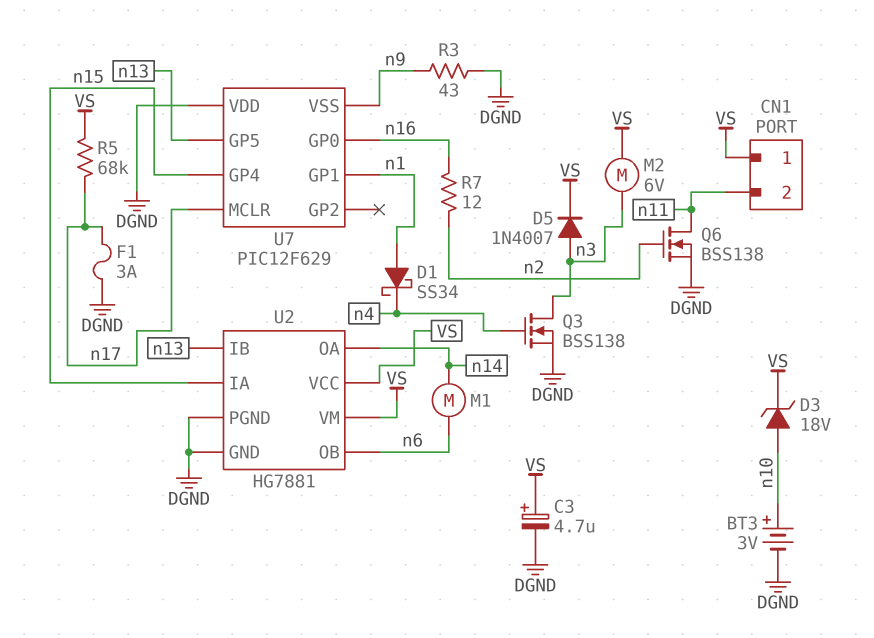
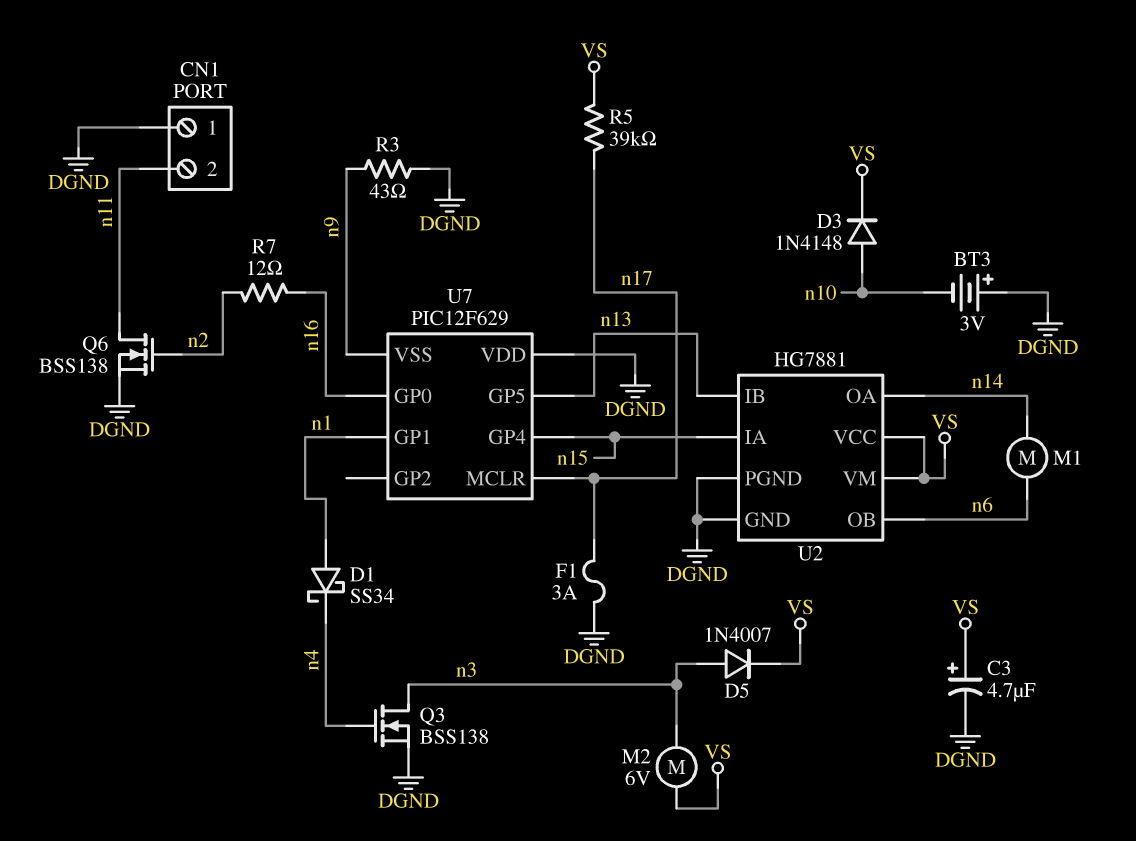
BT3: 3V (plus n10, minus DGND) -> 3V (plus DGND, minus n10)
CN1 pin 1: VS -> DGND
D3: zener 18V (A n10, K VS) -> diode 1N4148 (A n10, K VS)
R5: 68k (VS, n17) -> 39k (VS, n17)

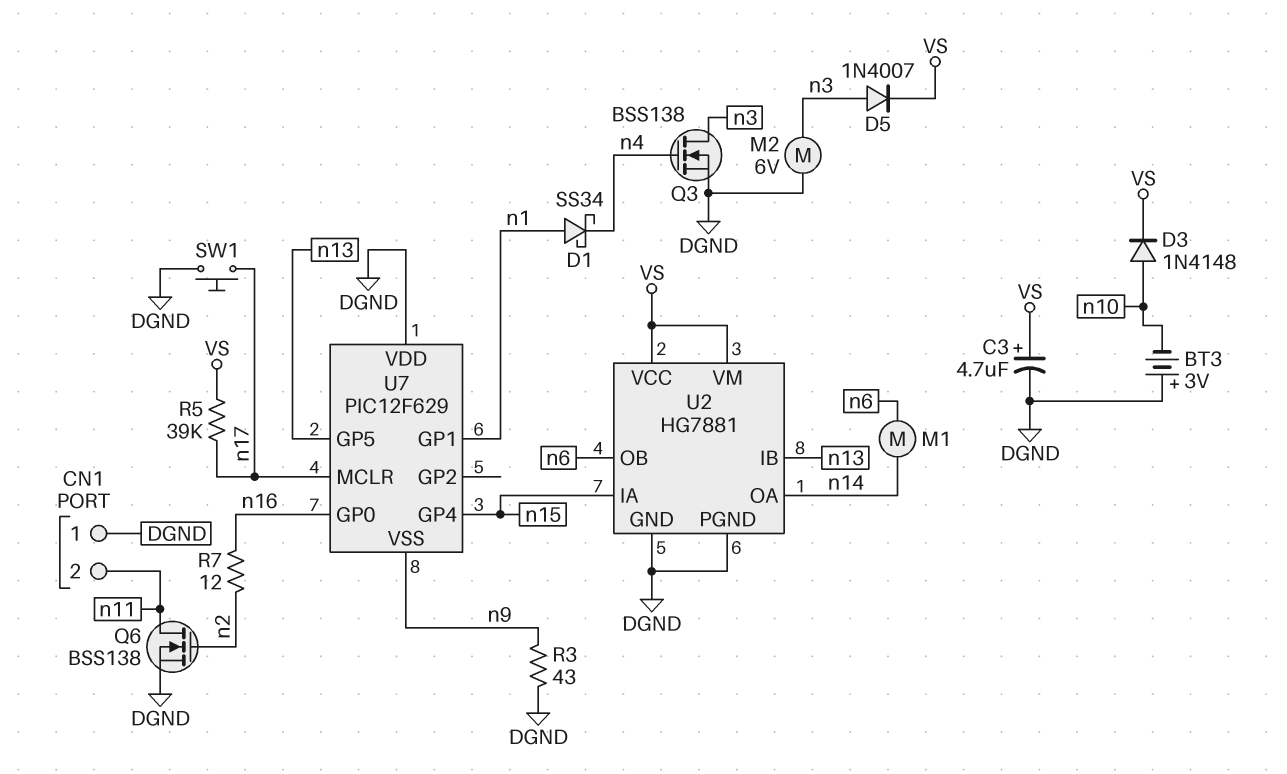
F1: 3A (DGND, n17) -> none
M2: motor 6V (VS, n3) -> motor 6V (DGND, n3)
SW1: none -> button (DGND, n17)

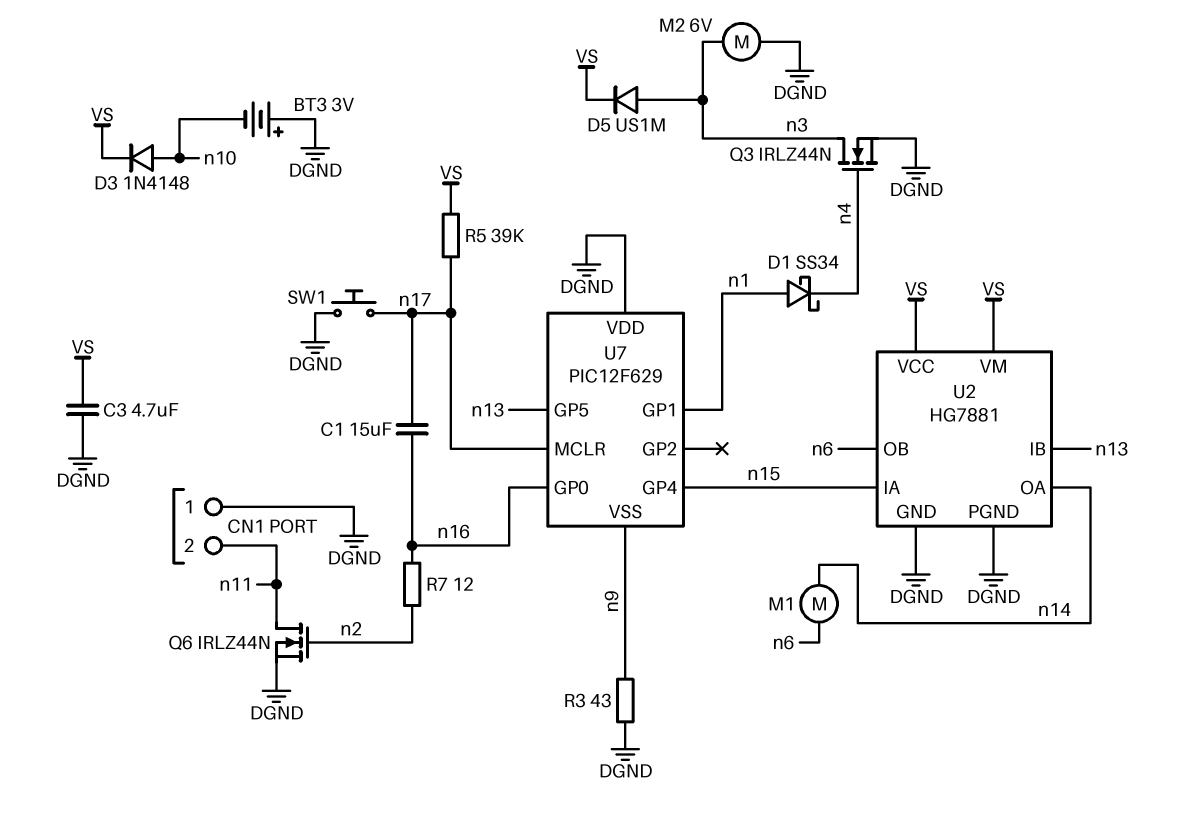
C1: none -> 15uF (n16, n17)
C3: 4.7uF (plus VS, minus DGND) -> 4.7uF (DGND, VS)
D5: diode 1N4007 (A n3, K VS) -> diode US1M (A n3, K VS)
Q3: NMOS BSS138 (G n4, D n3, S DGND) -> NMOS IRLZ44N (G n4, D n3, S DGND)
Q6: NMOS BSS138 (G n2, D n11, S DGND) -> NMOS IRLZ44N (G n2, D n11, S DGND)

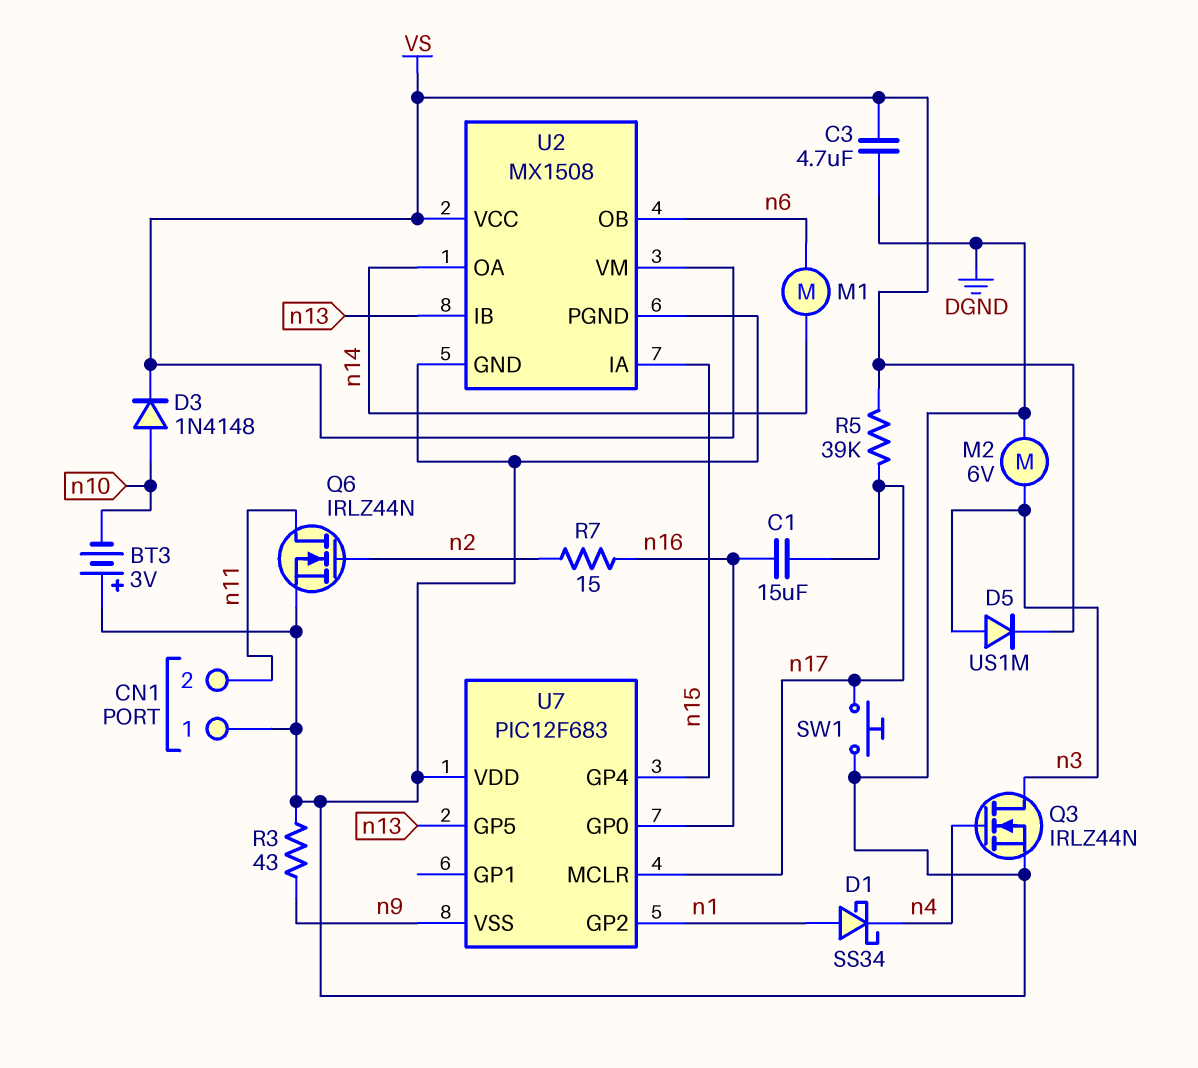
R7: 12 (n2, n16) -> 15 (n2, n16)
U2: HG7881 -> MX1508
U7: PIC12F629 -> PIC12F683
U7 pin GP1: n1 -> none
U7 pin GP2: none -> n1

